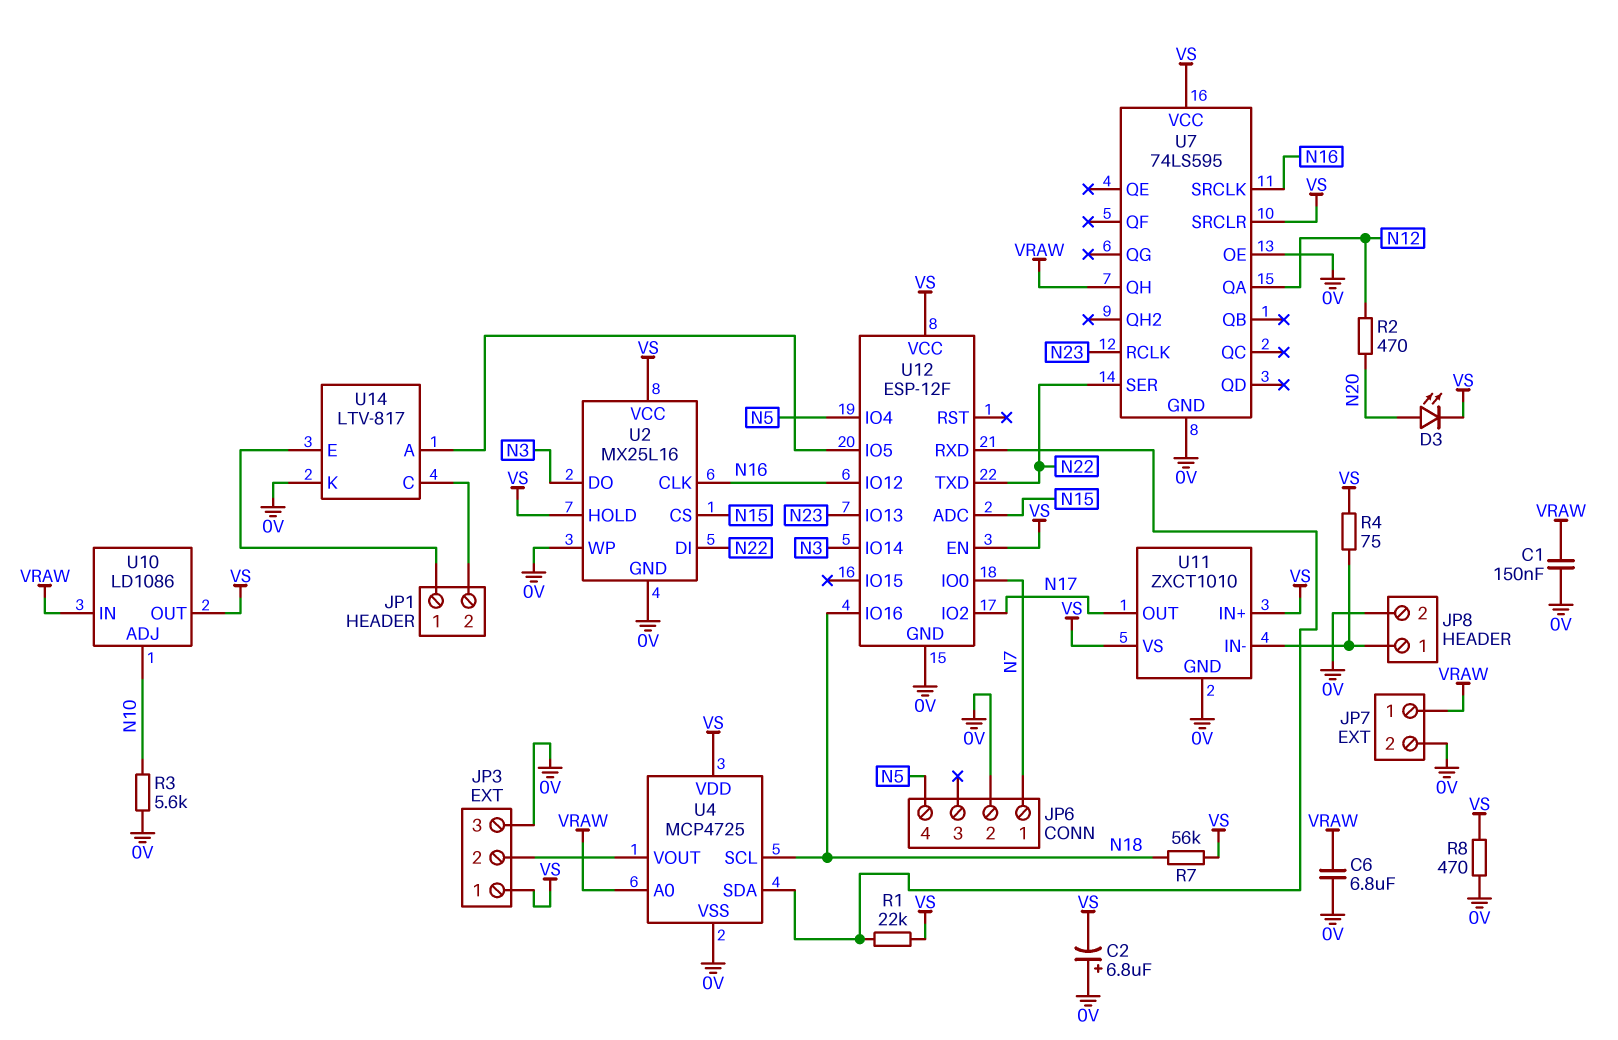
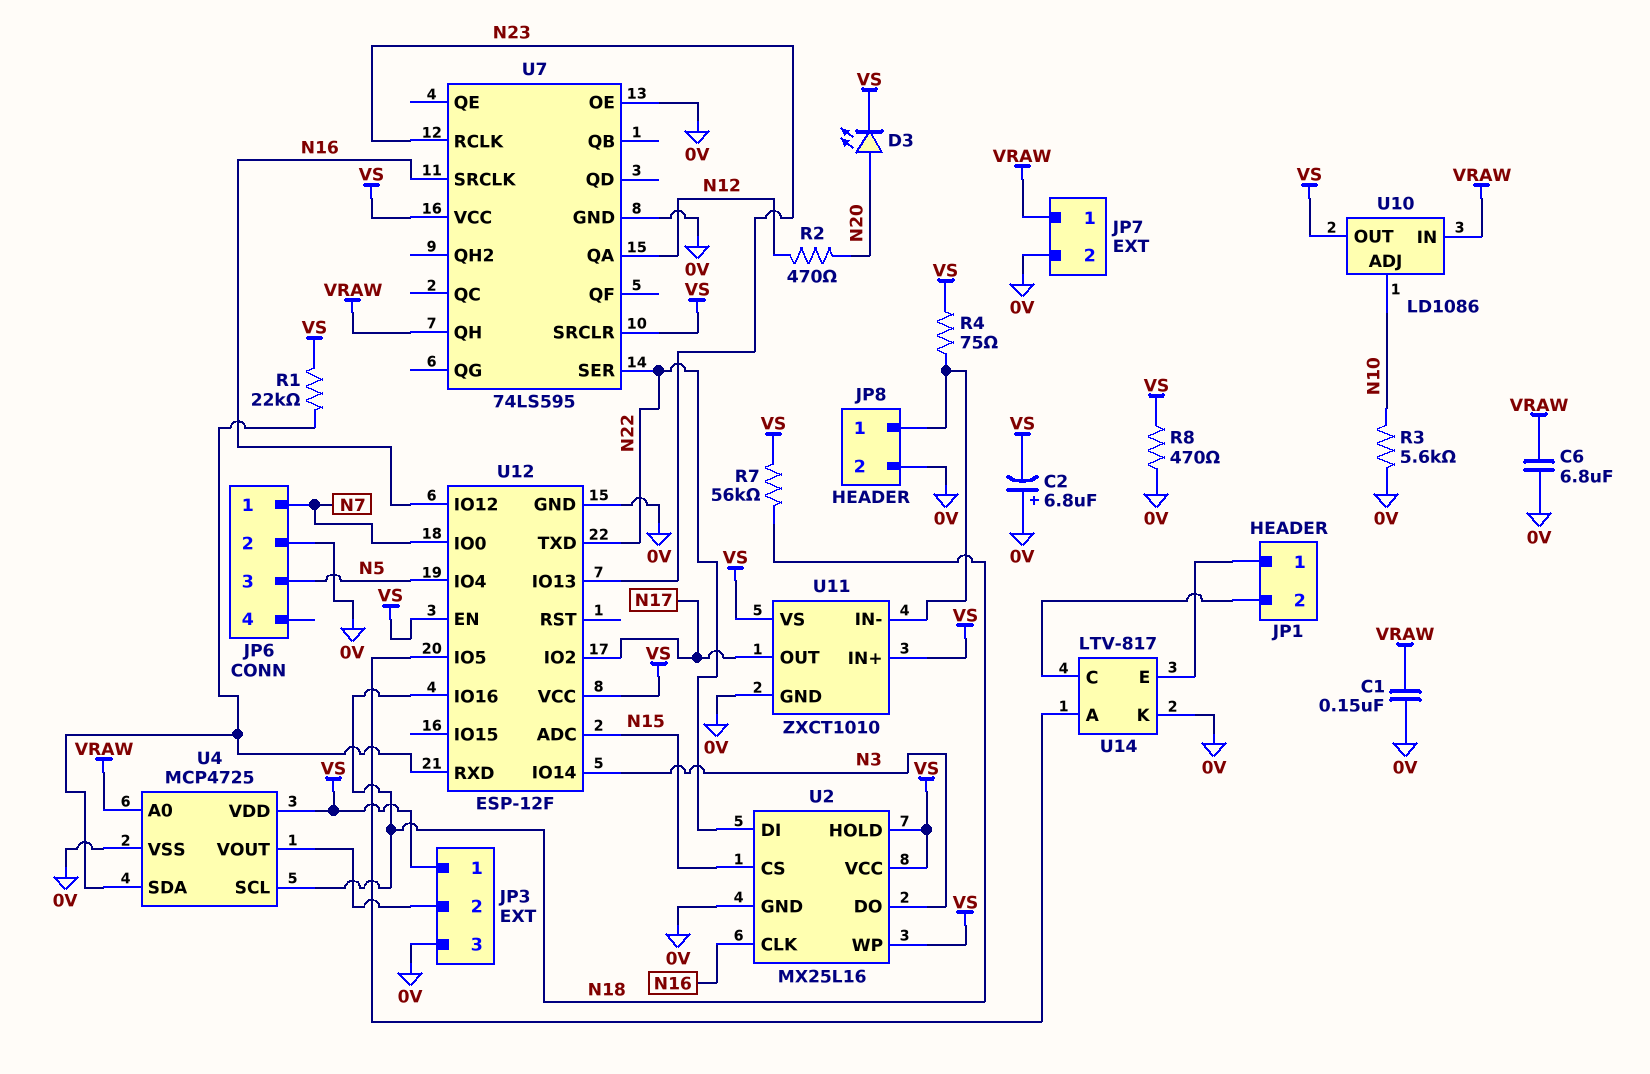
JP6 pin 3: none -> N5
JP6 pin 4: N5 -> none
U2 pin WP: 0V -> VS

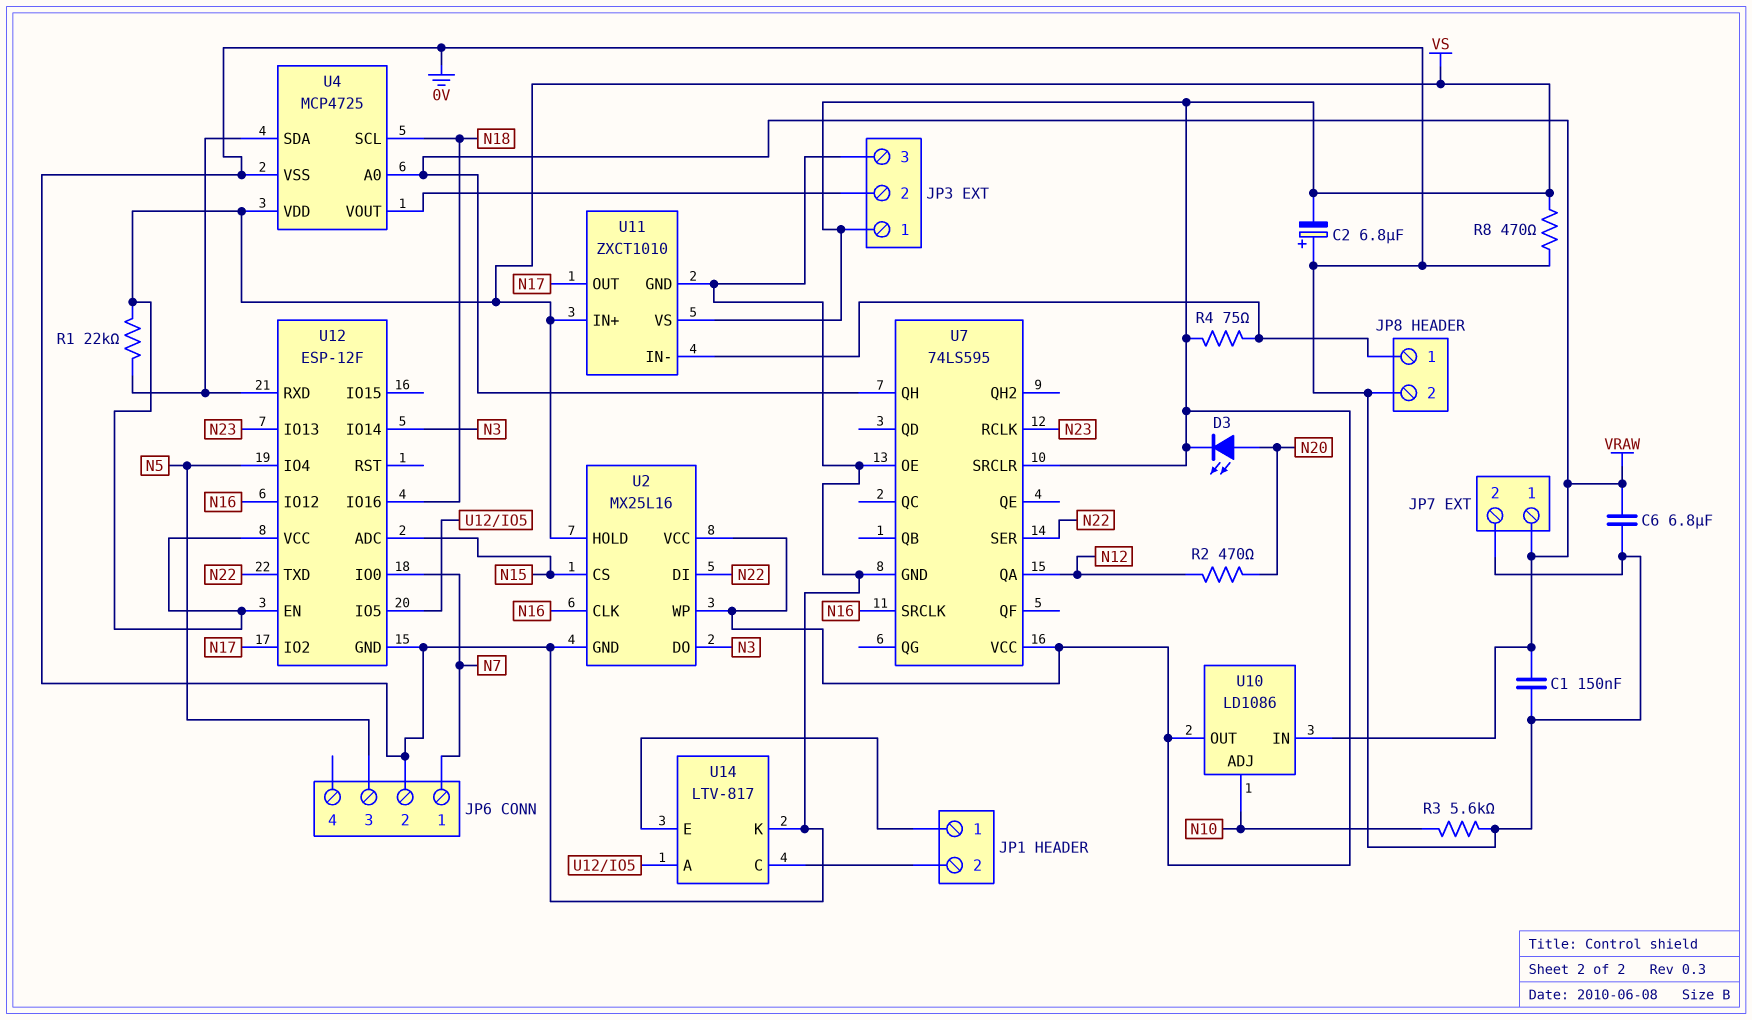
R7: 56k (N18, VS) -> none

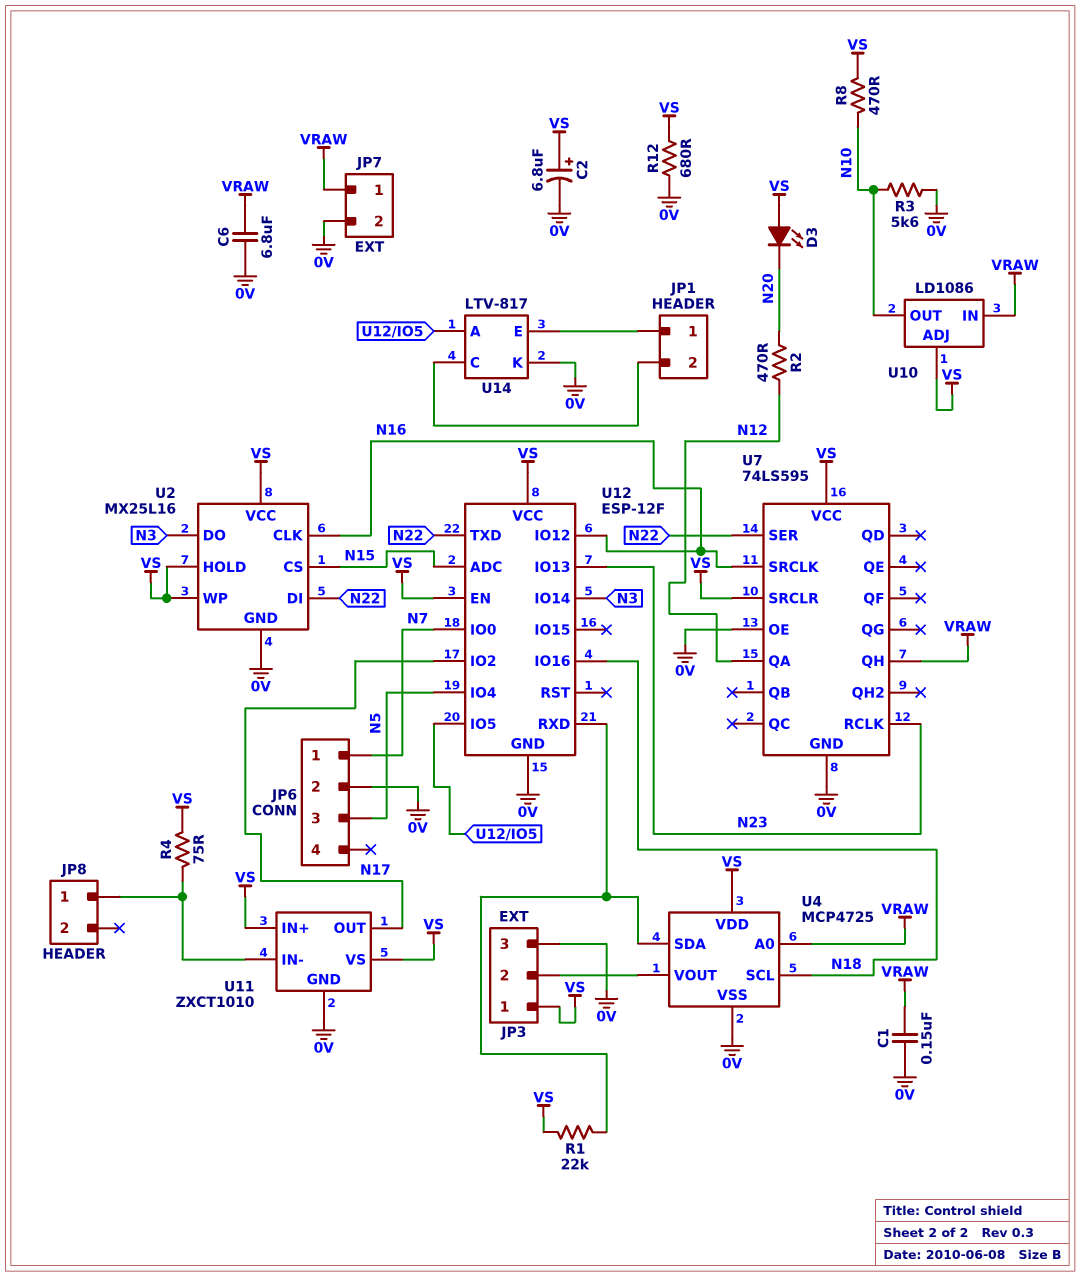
C2: 6.8uF (plus 0V, minus VS) -> 6.8uF (plus VS, minus 0V)
D3: LED (A N20, K VS) -> LED (A VS, K N20)
JP8 pin 2: 0V -> none
R8: 470 (0V, VS) -> 470 (N10, VS)
R12: none -> 680 (0V, VS)
U10 pin ADJ: N10 -> VS
U10 pin OUT: VS -> N10

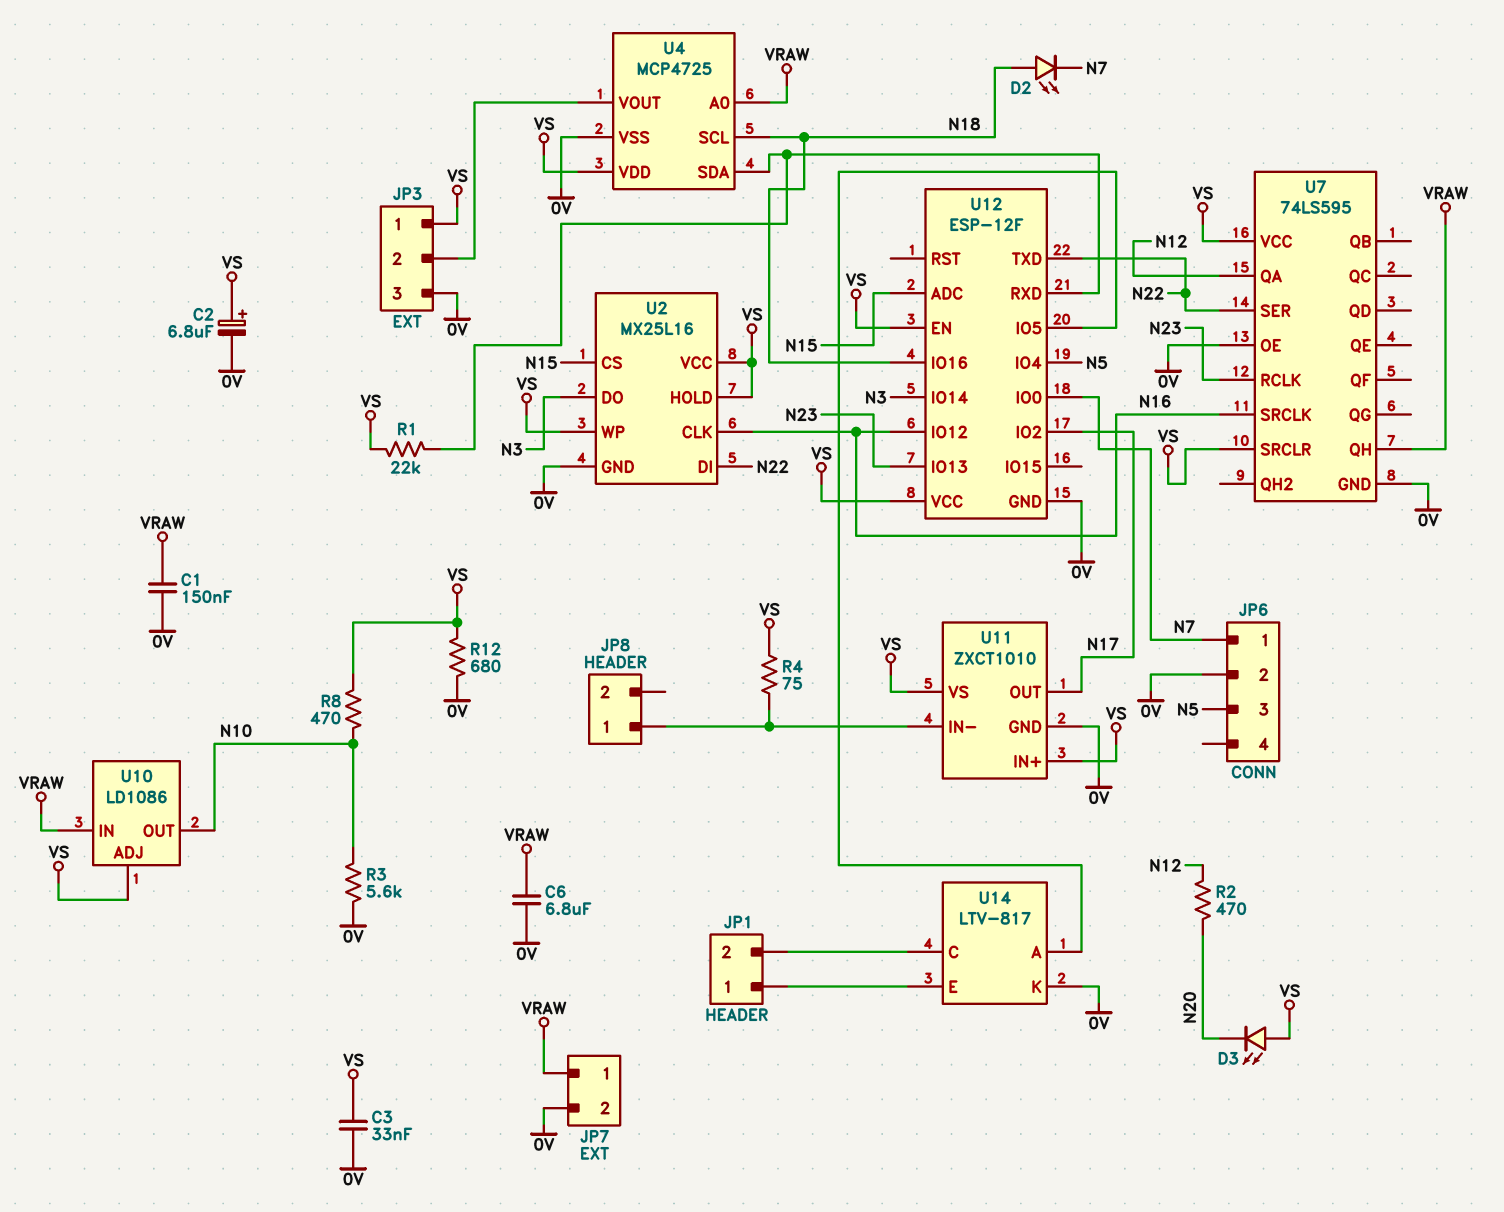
C3: none -> 33nF (0V, VS)
D2: none -> LED (A N18, K N7)

